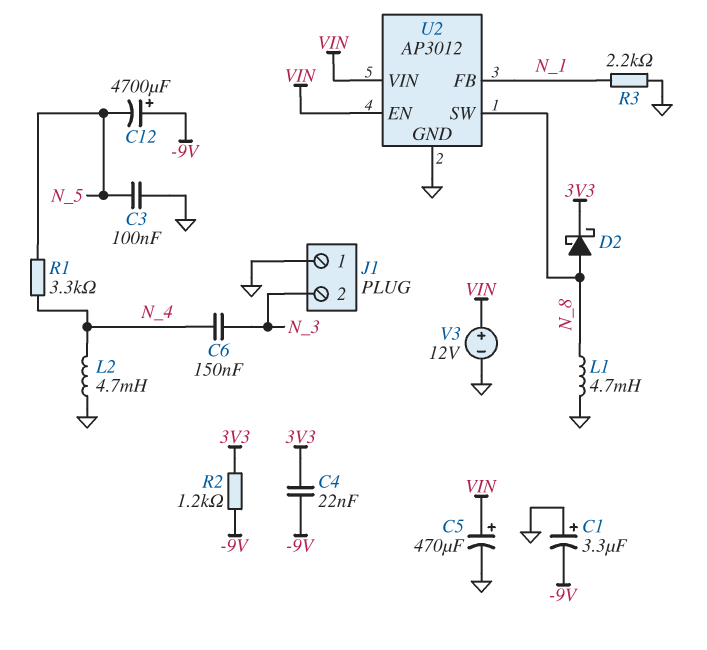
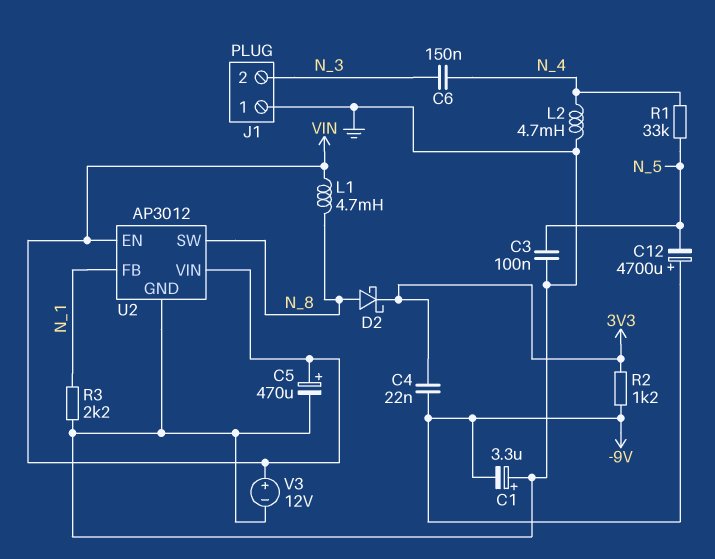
L1: 4.7mH (GND, N_8) -> 4.7mH (N_8, VIN)
R1: 3.3k (N_4, N_5) -> 33k (N_4, N_5)

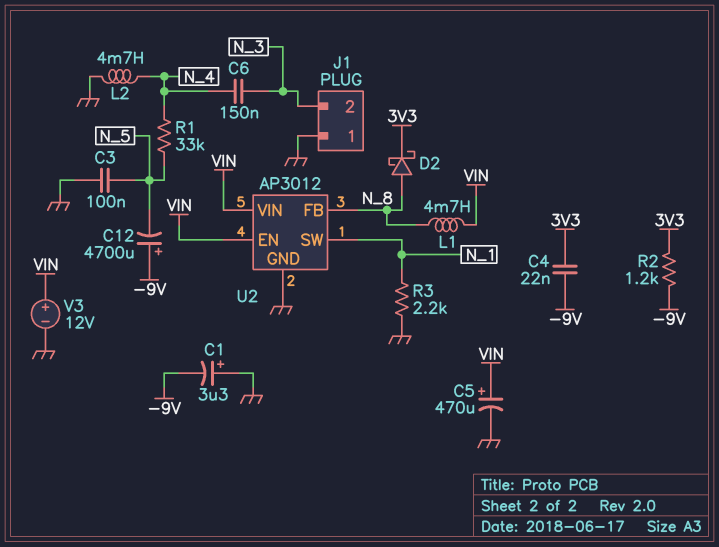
U2 pin FB: N_1 -> N_8
U2 pin SW: N_8 -> N_1

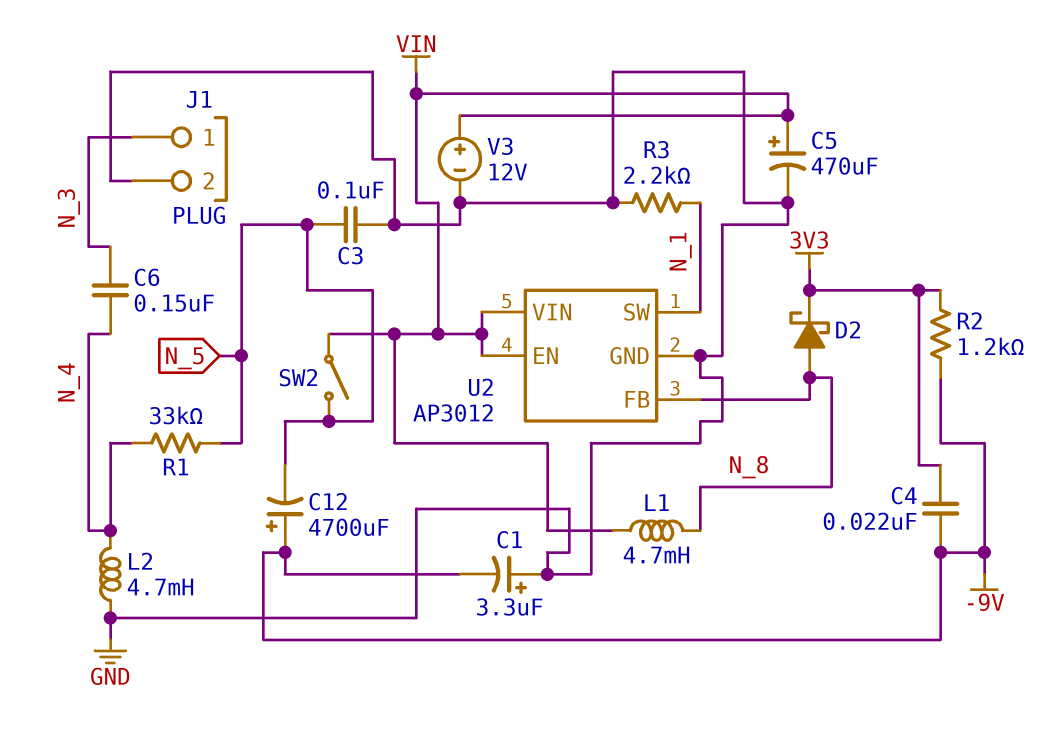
J1 pin 1: GND -> N_3
J1 pin 2: N_3 -> GND
SW2: none -> switch (N_5, VIN)

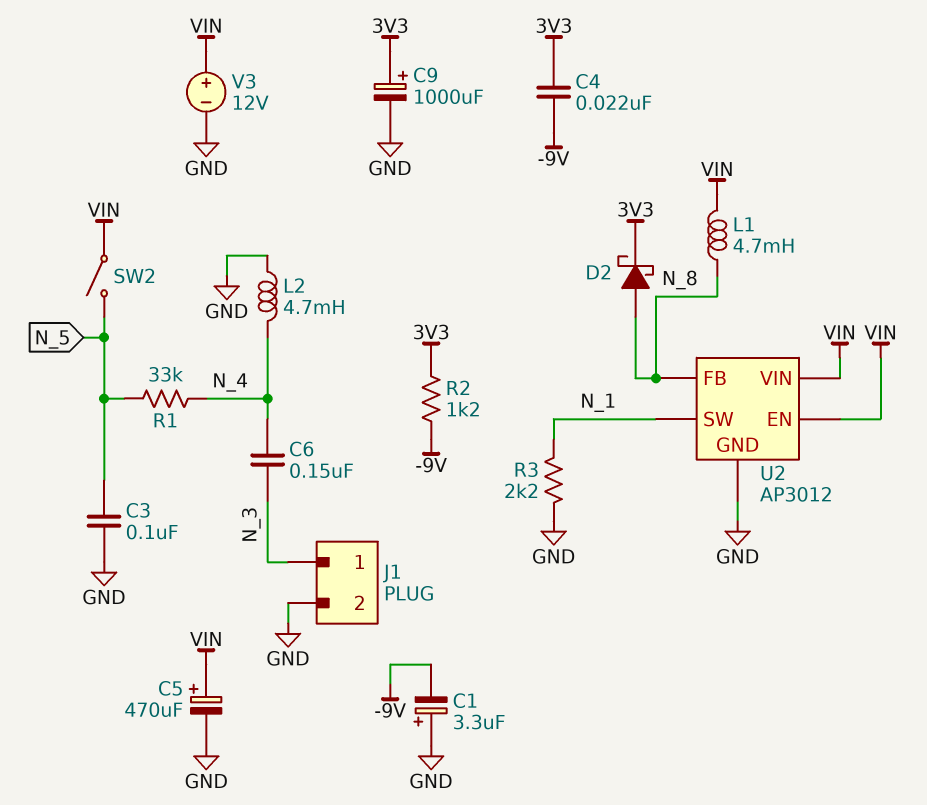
C9: none -> 1000uF (plus 3V3, minus GND)
C12: 4700uF (plus -9V, minus N_5) -> none

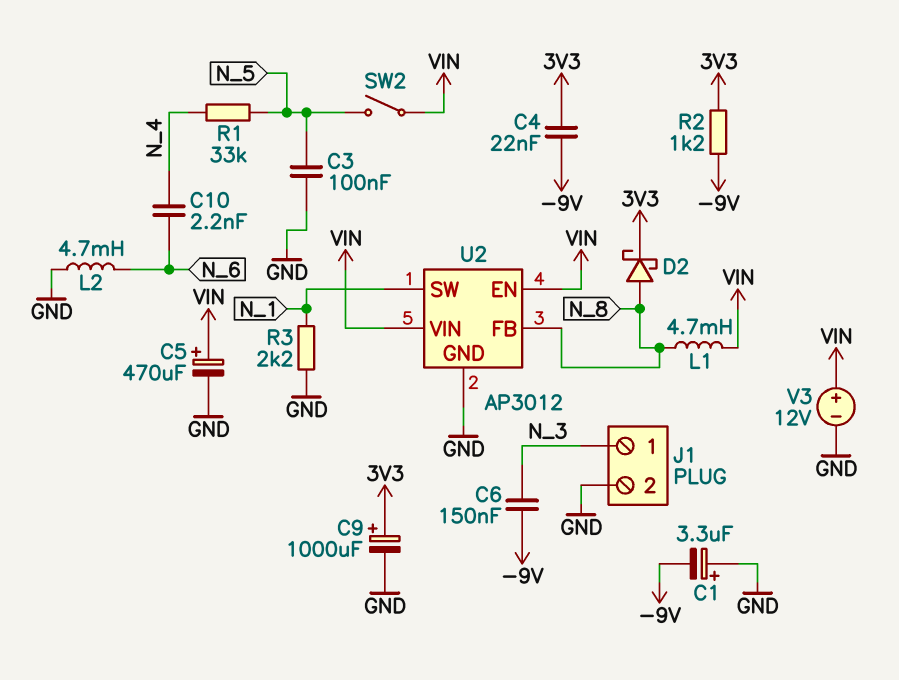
C6: 150nF (N_3, N_4) -> 150nF (-9V, N_3)
C10: none -> 2.2nF (N_4, N_6)
L2: 4.7mH (GND, N_4) -> 4.7mH (GND, N_6)

